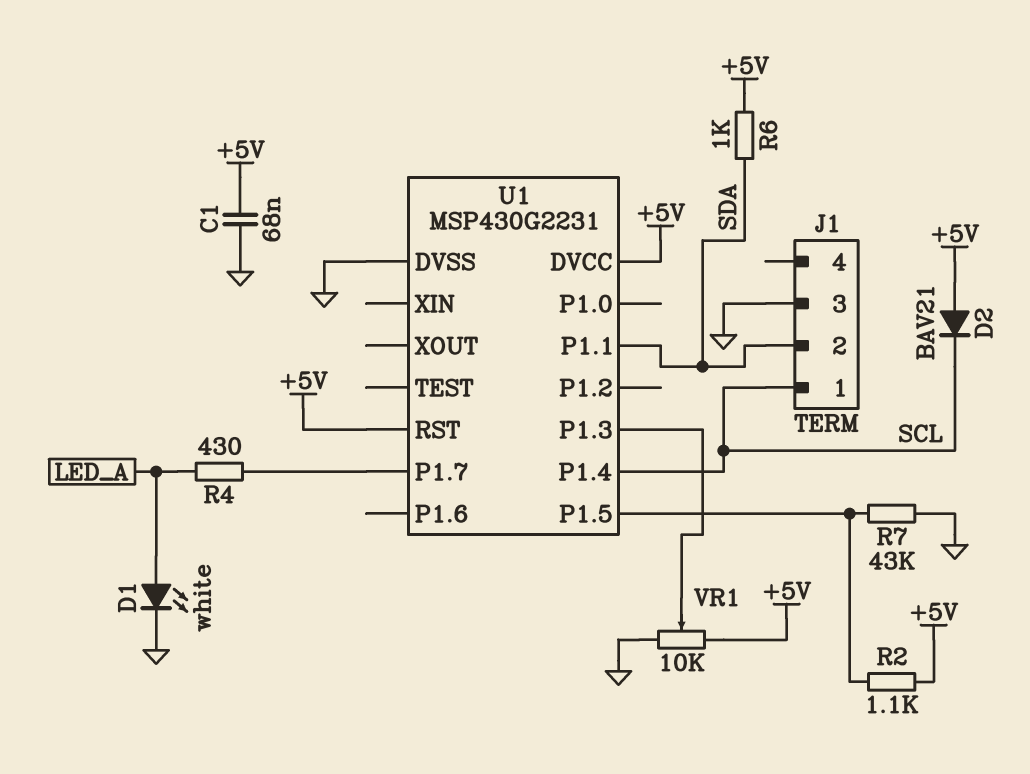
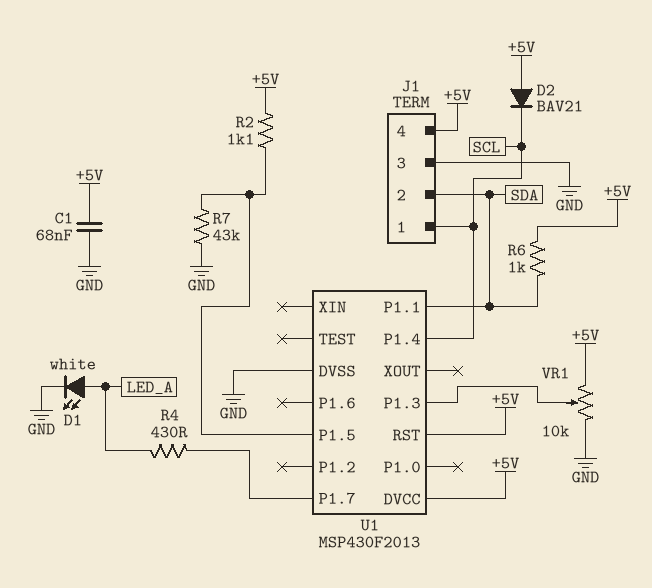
J1 pin 4: none -> +5V
U1: MSP430G2231 -> MSP430F2013

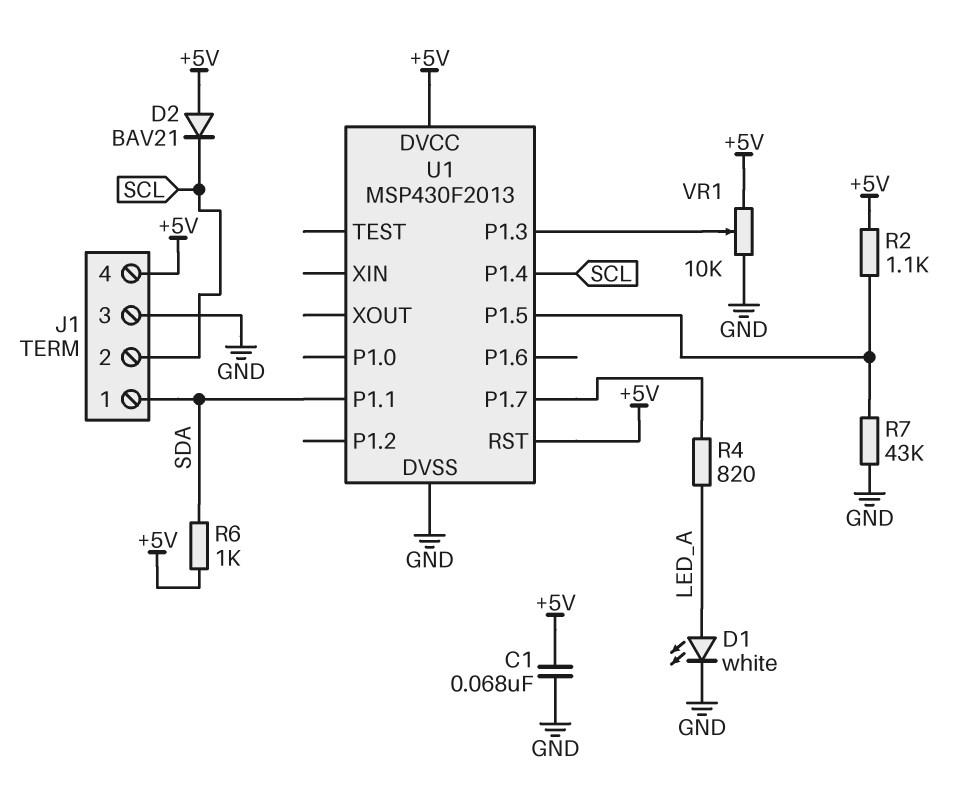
J1 pin 1: SCL -> SDA
J1 pin 2: SDA -> SCL
R4: 430 (LED_A, U1/P1.7) -> 820 (LED_A, U1/P1.7)

